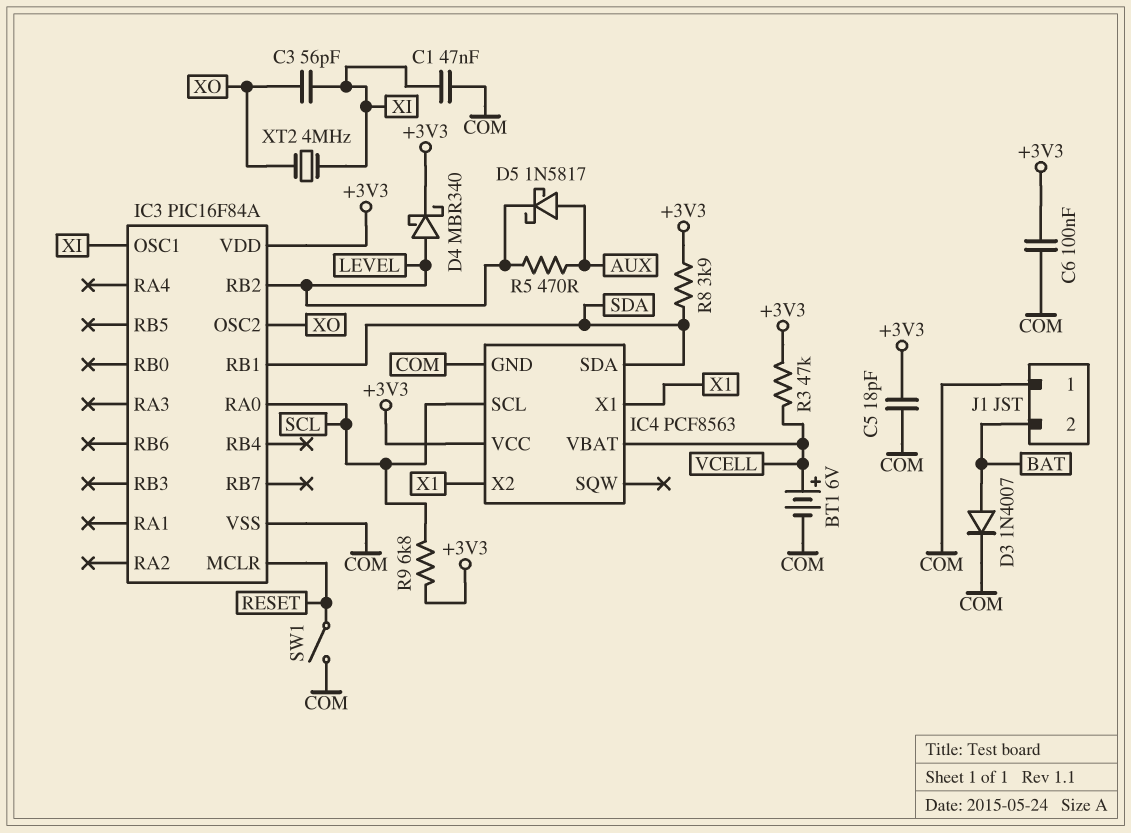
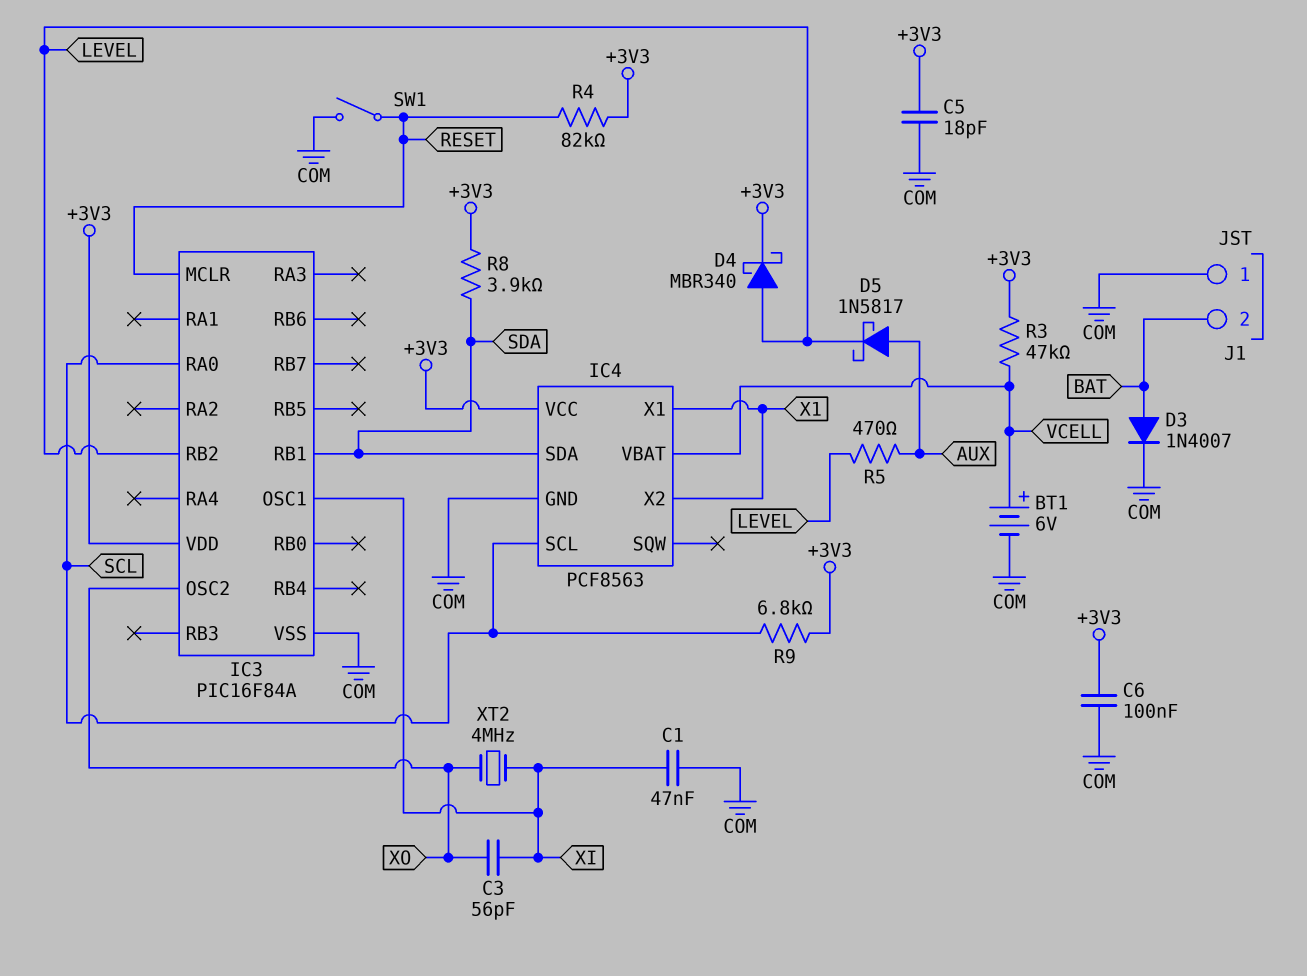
R4: none -> 82k (+3V3, RESET)

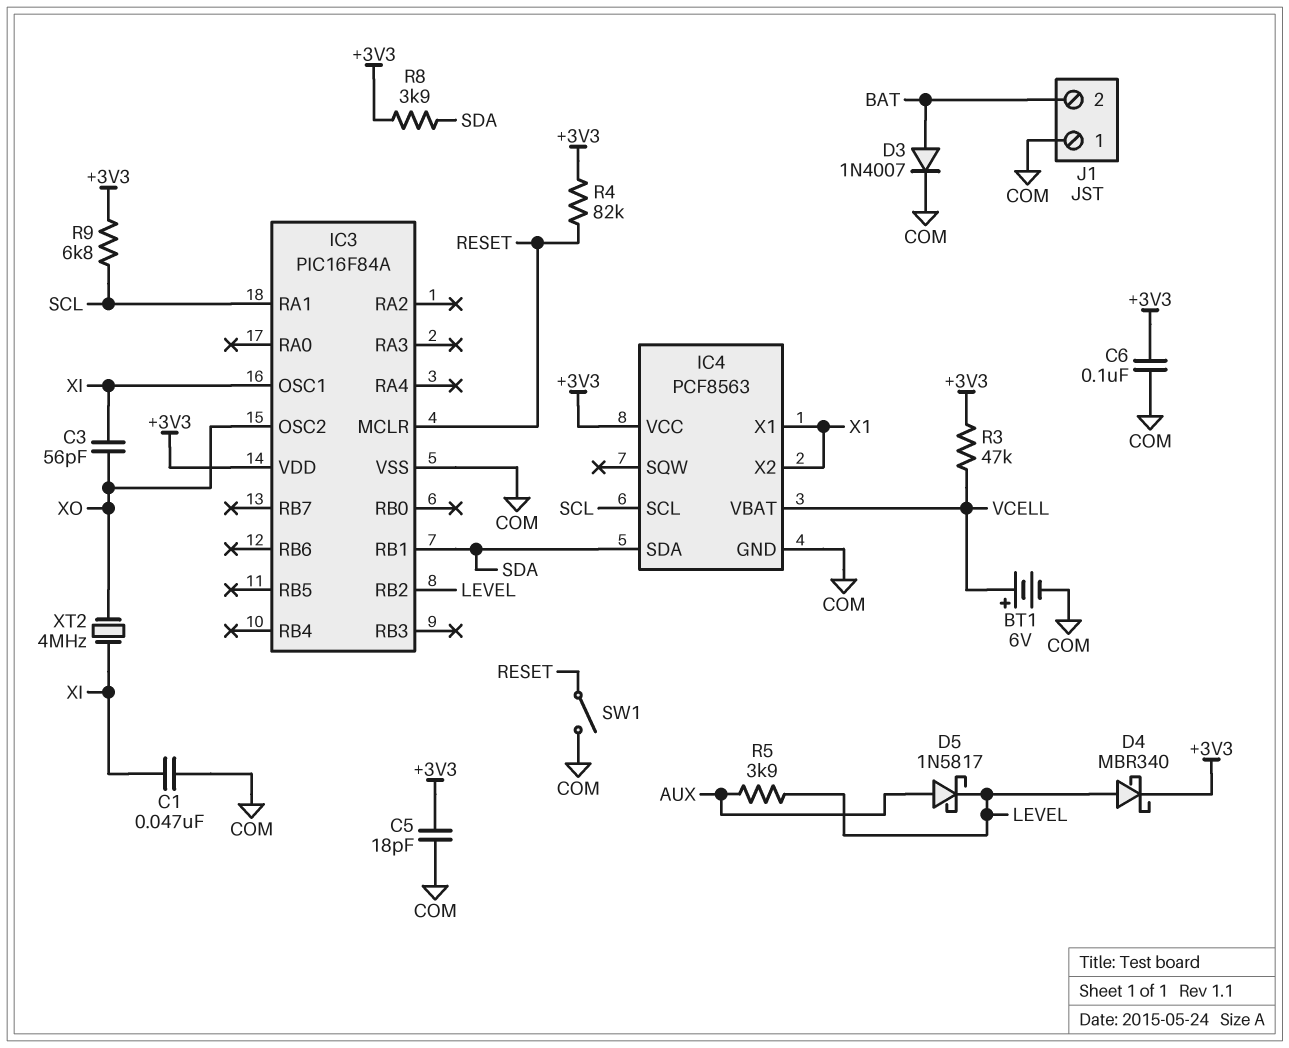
IC3 pin RA0: SCL -> none
IC3 pin RA1: none -> SCL
R5: 470 (AUX, LEVEL) -> 3.9k (AUX, LEVEL)

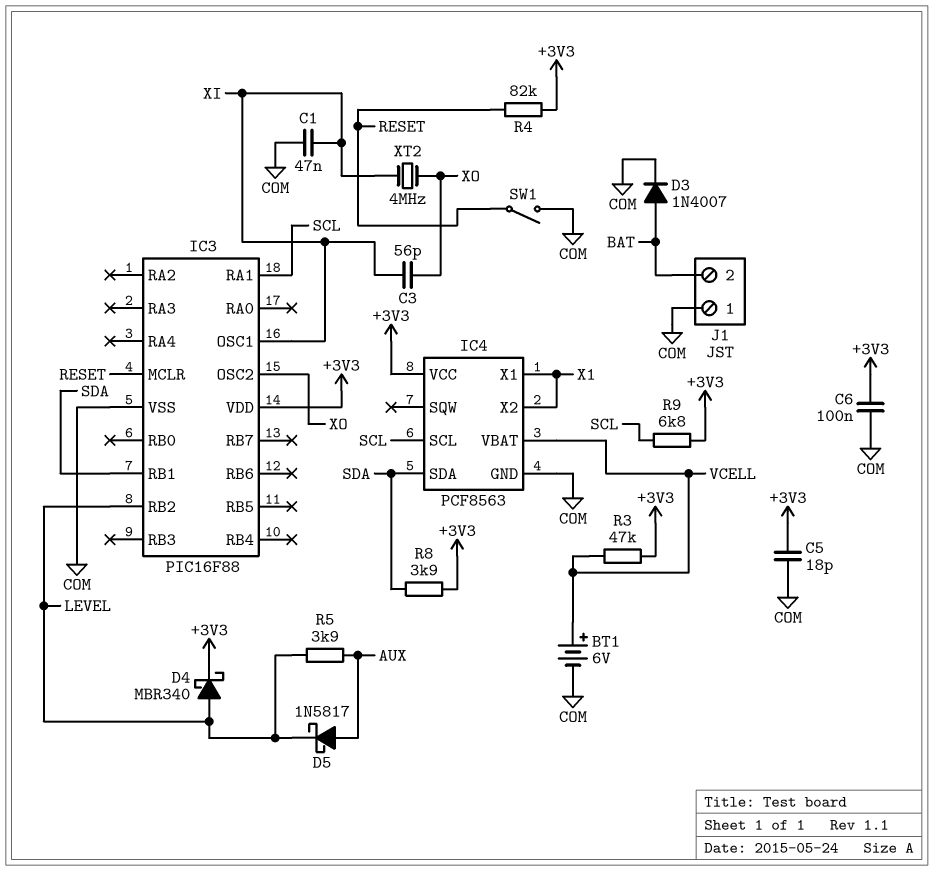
IC3: PIC16F84A -> PIC16F88

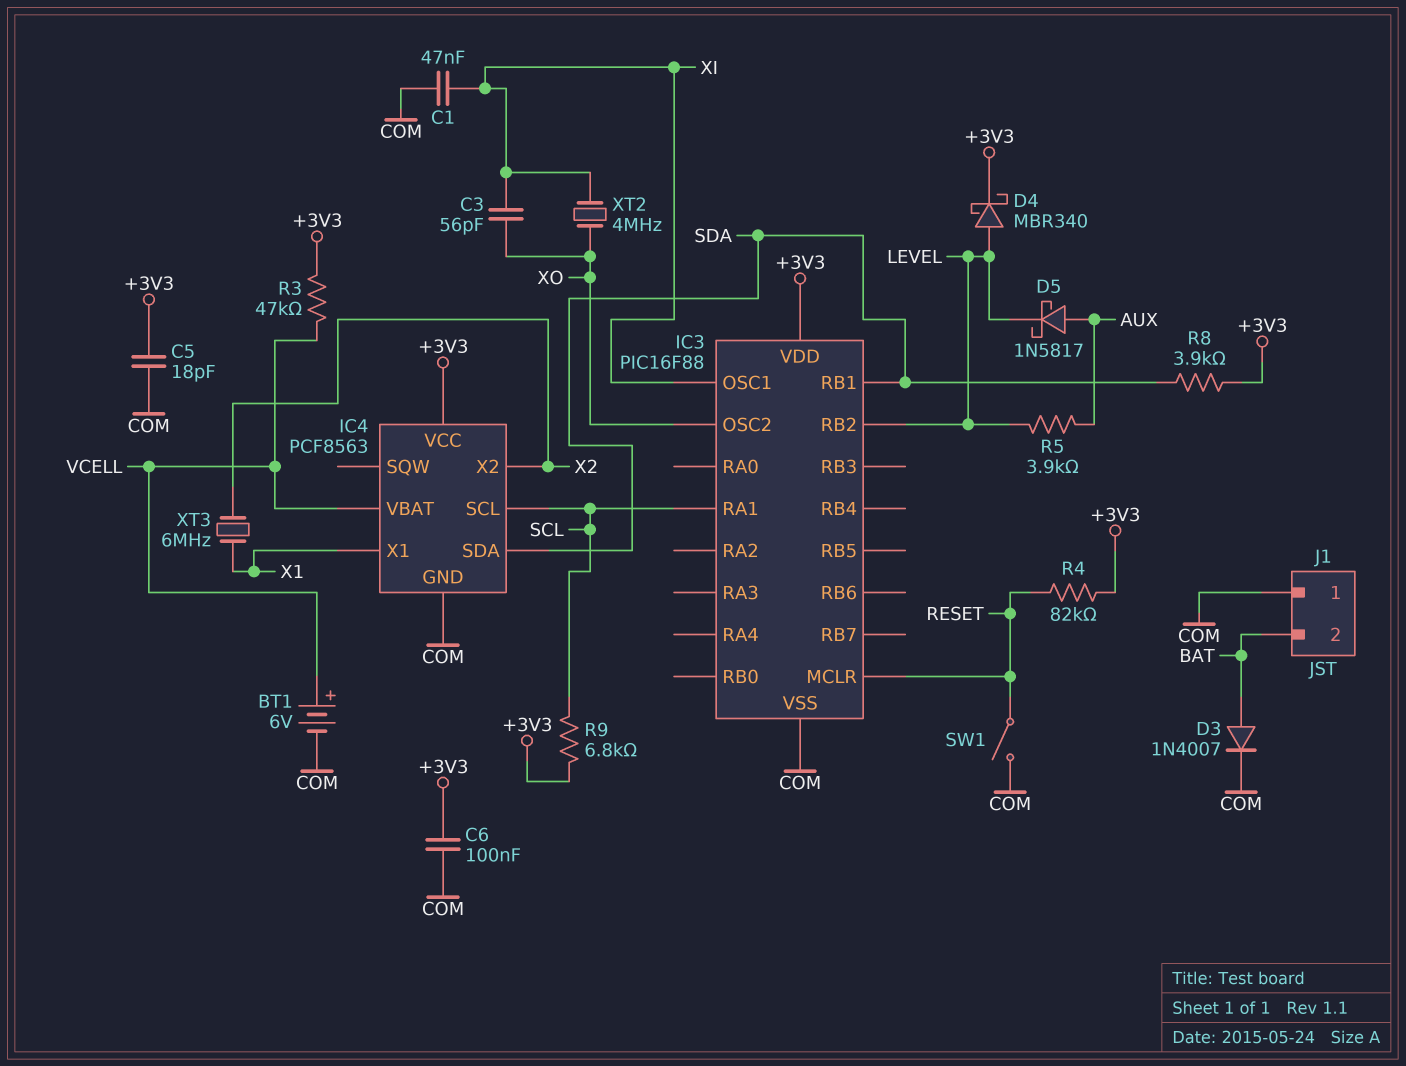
IC4 pin X2: X1 -> X2
XT3: none -> 6MHz (X1, X2)

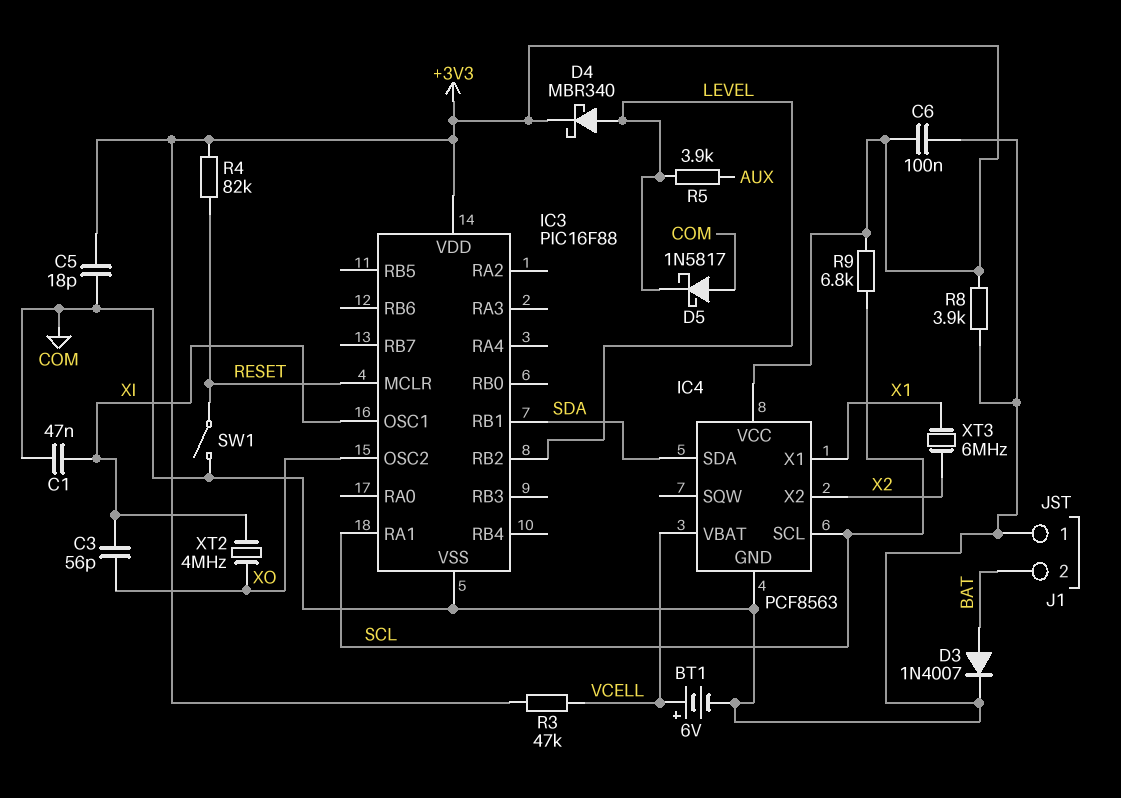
D5: schottky 1N5817 (A AUX, K LEVEL) -> schottky 1N5817 (A COM, K LEVEL)
R8: 3.9k (+3V3, SDA) -> 3.9k (+3V3, COM)

